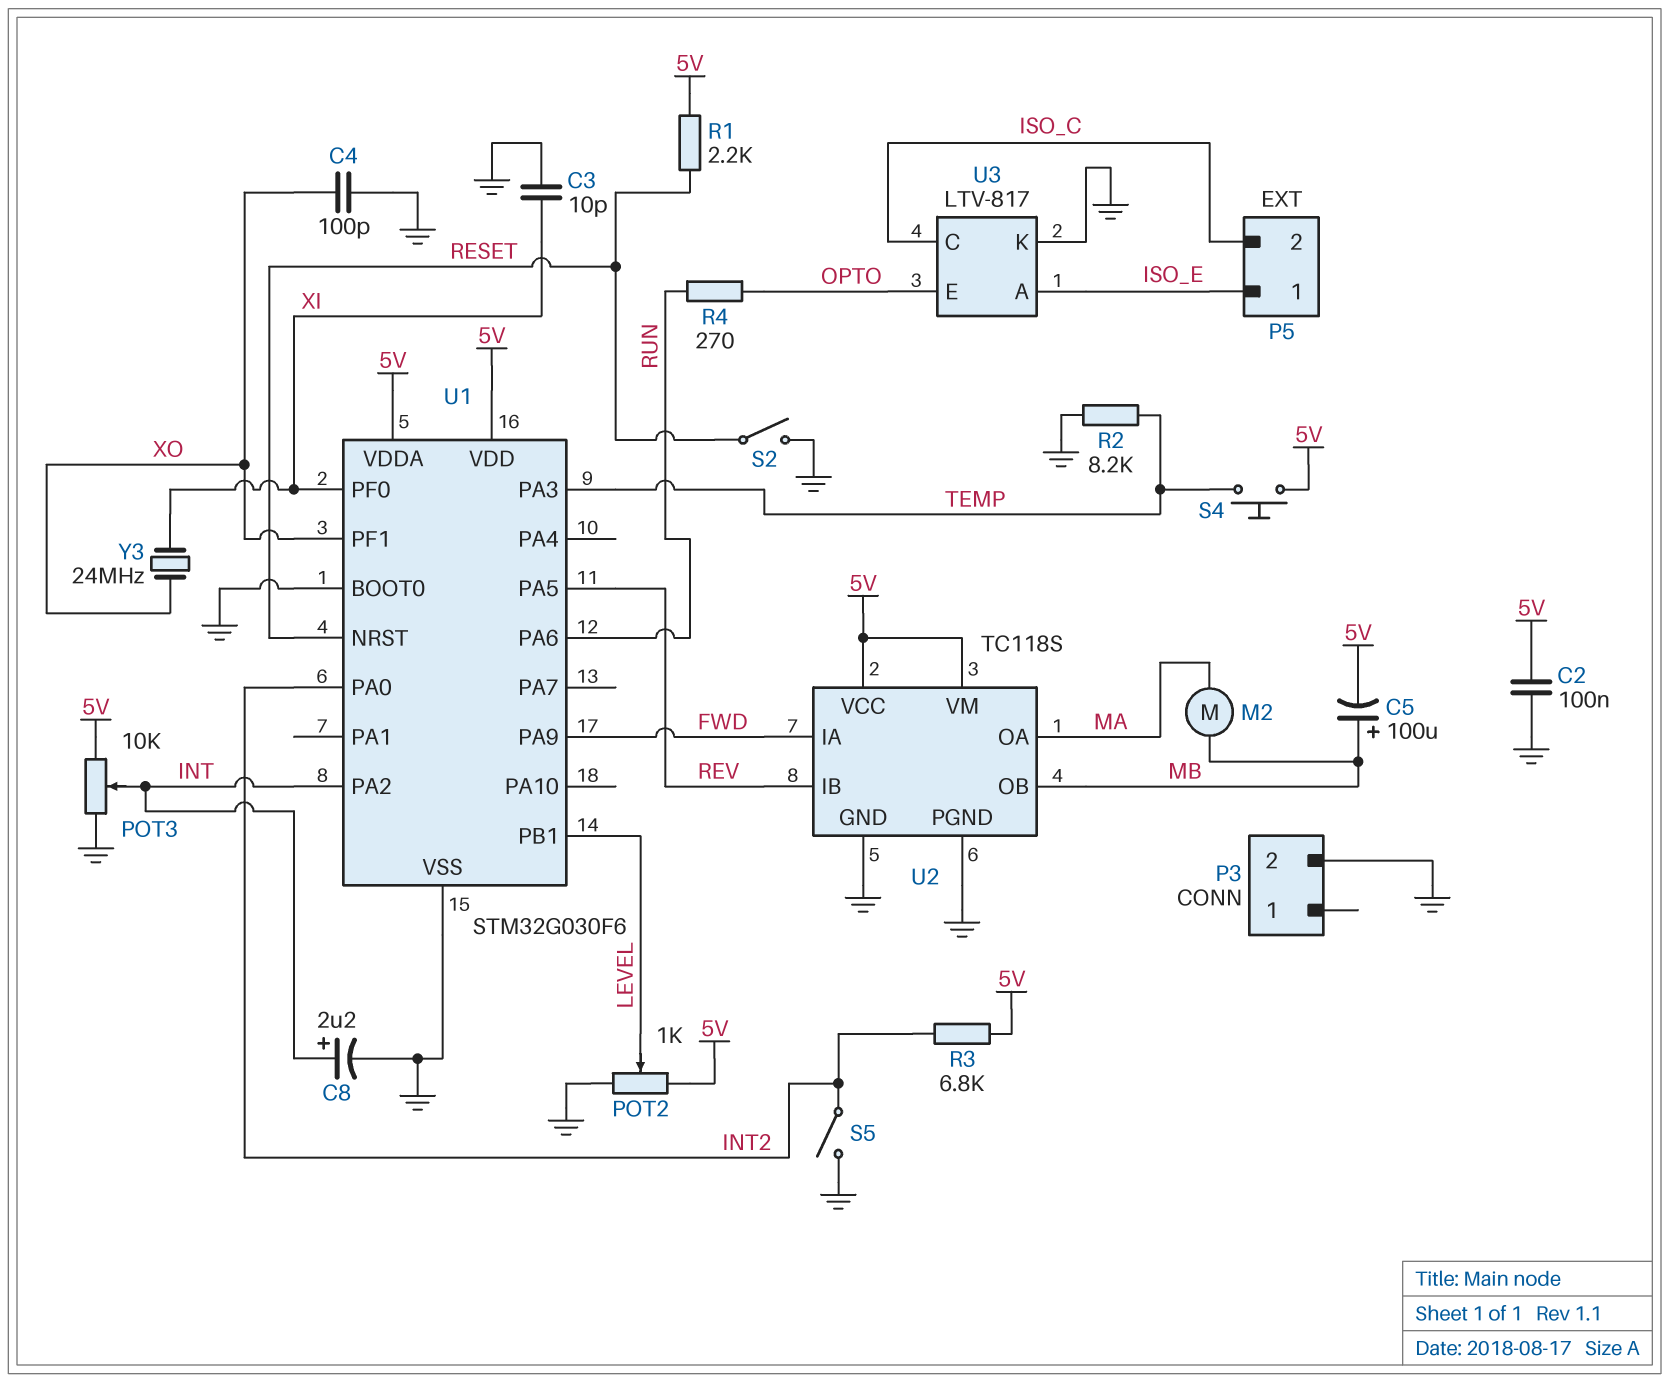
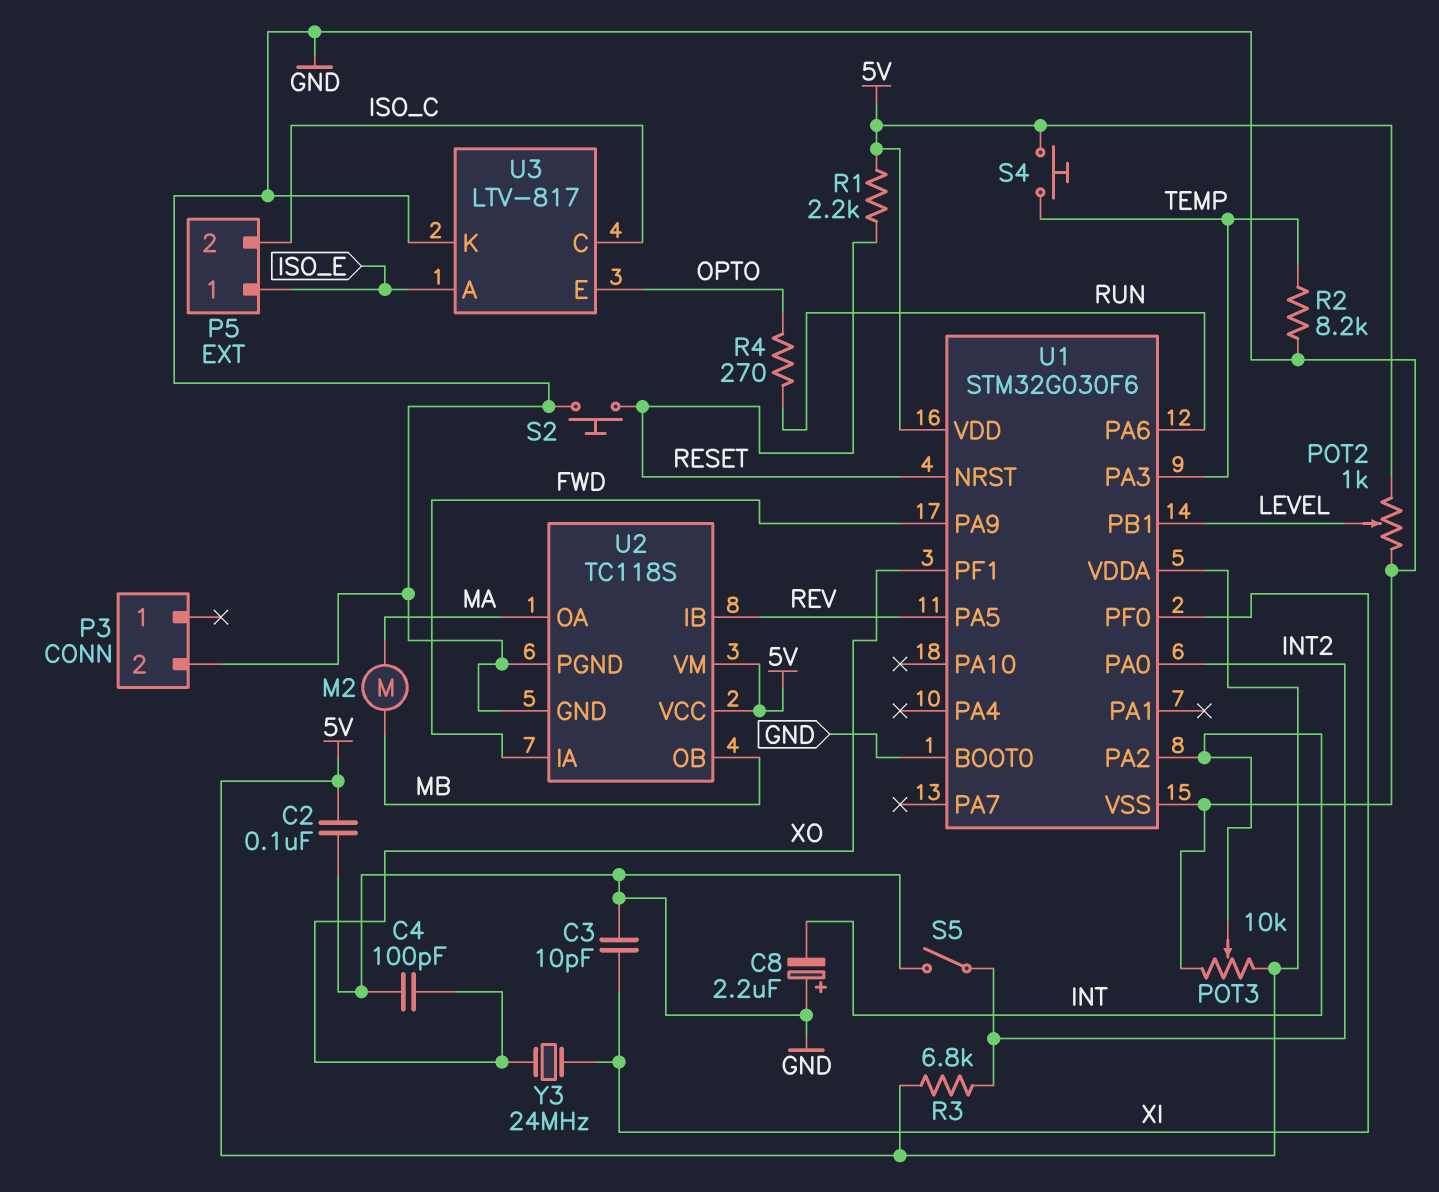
C5: 100uF (plus MB, minus 5V) -> none
C8: 2.2uF (plus INT, minus GND) -> 2.2uF (plus GND, minus INT)
S2: switch (GND, RESET) -> button (GND, RESET)

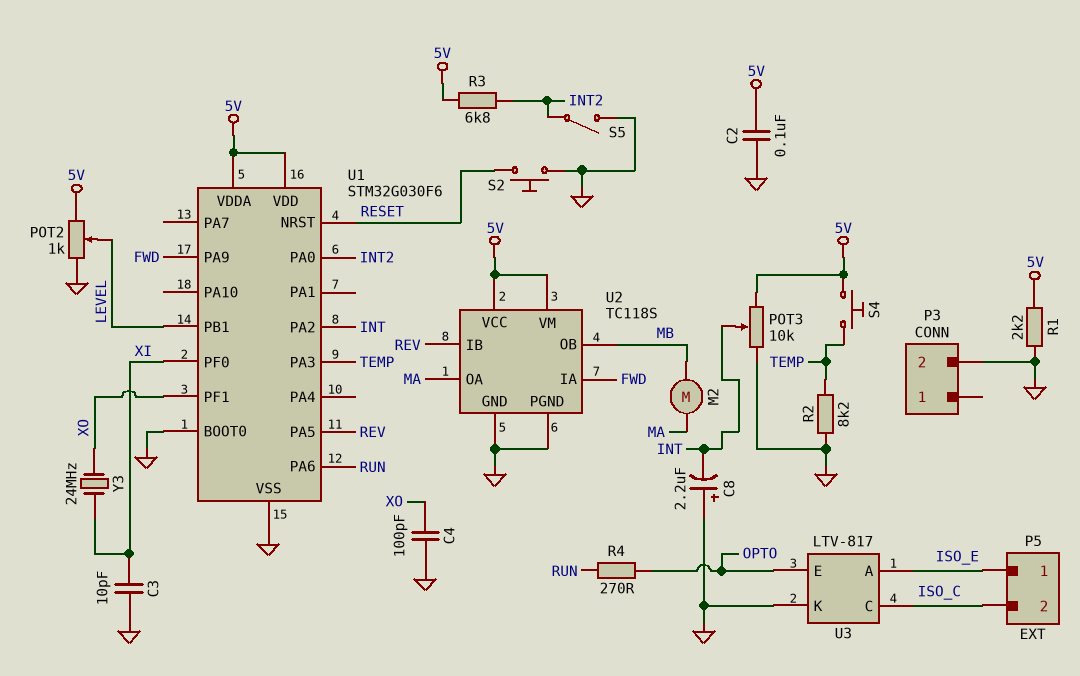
R1: 2.2k (5V, RESET) -> 2.2k (5V, GND)

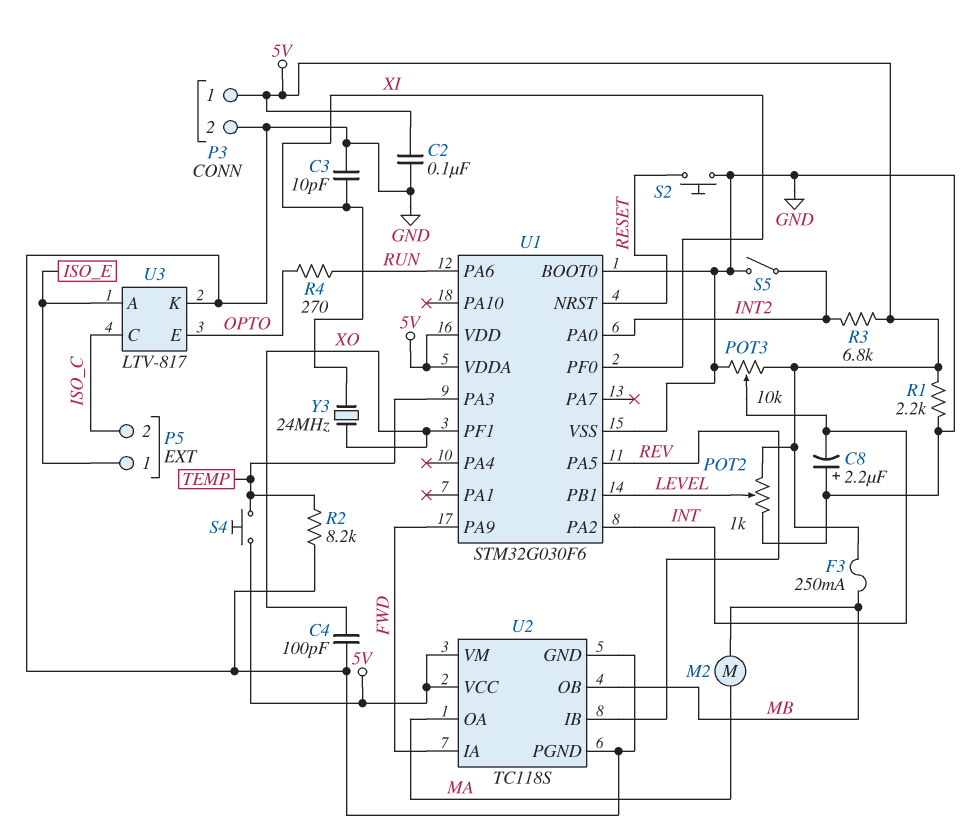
F3: none -> 250mA (5V, MB)
P3 pin 1: none -> 5V

